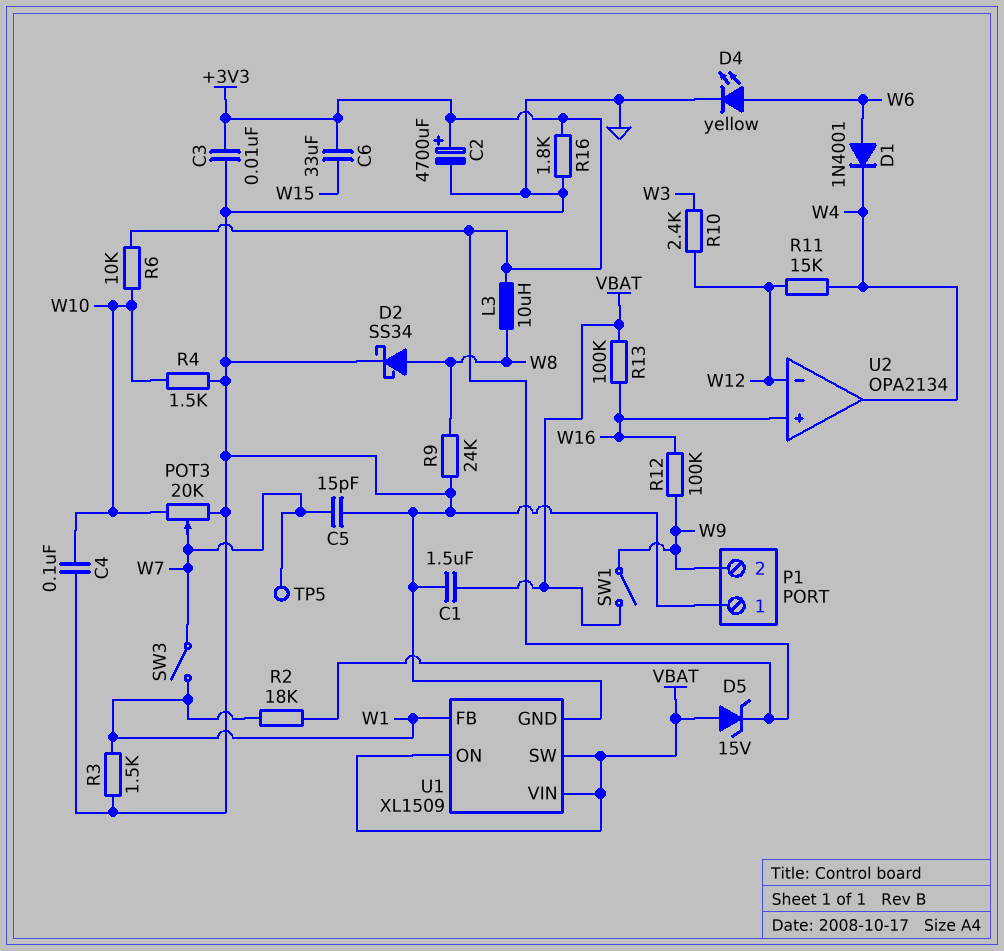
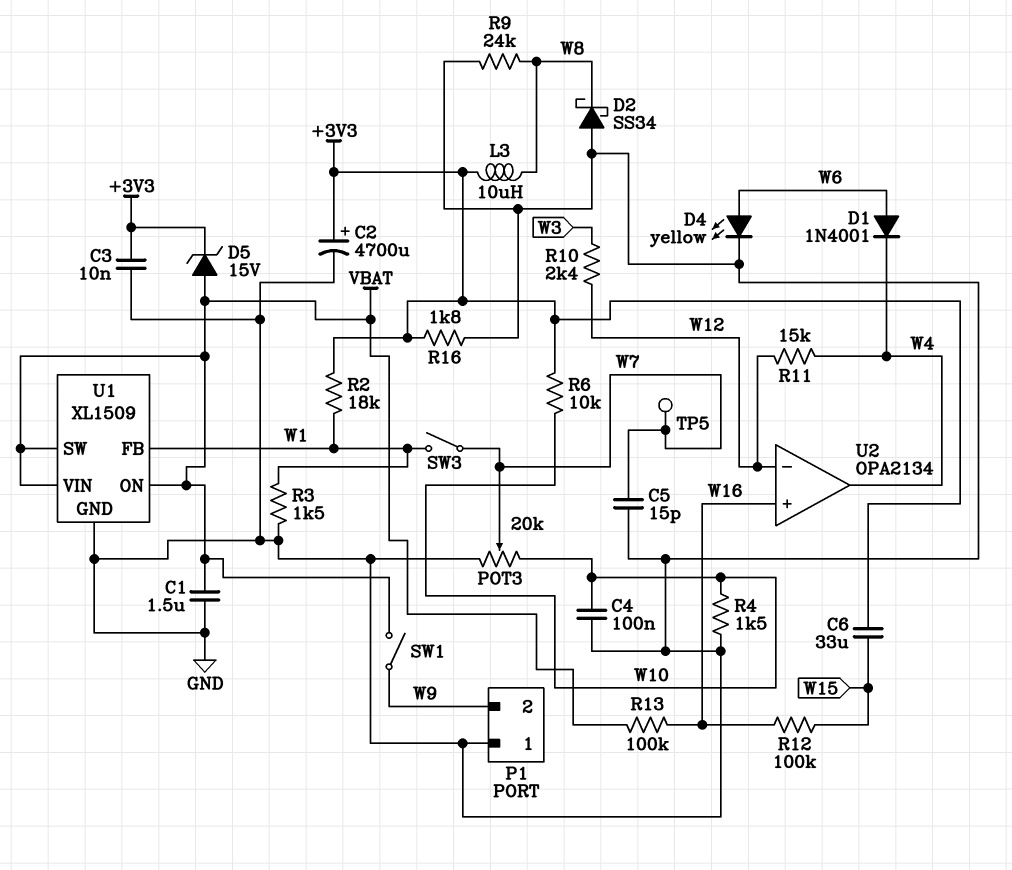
D2: schottky SS34 (A W8, K GND) -> schottky SS34 (A GND, K W8)
R12: 100k (W9, W16) -> 100k (W15, W16)

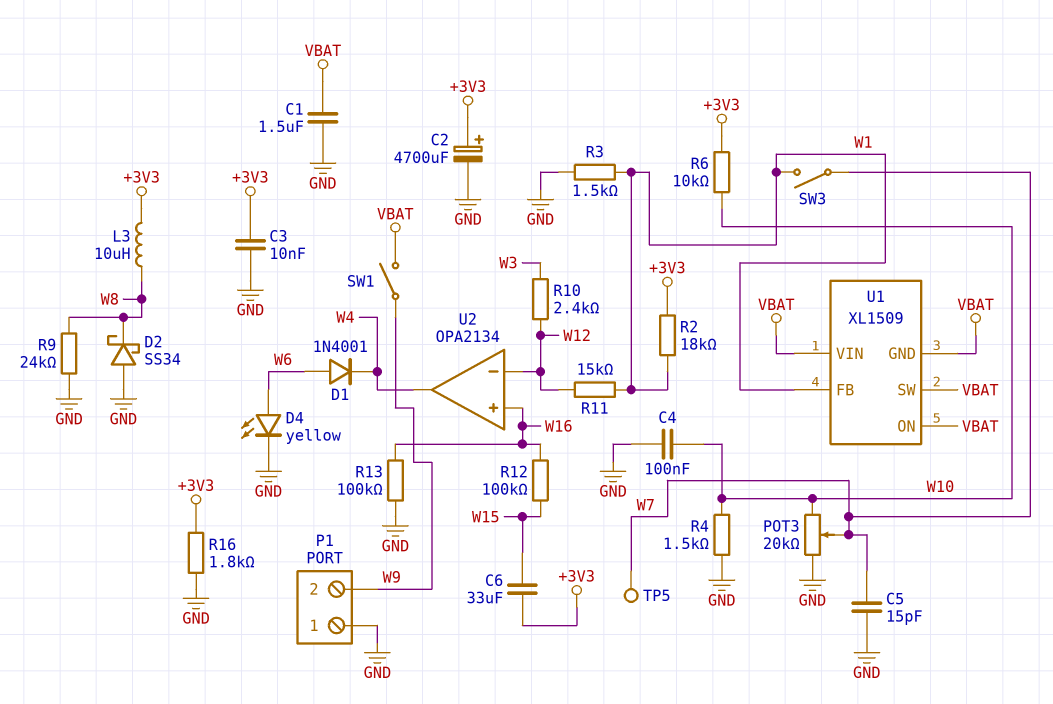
D5: zener 15V (A VBAT, K +3V3) -> none
R11: 15k (W4, W12) -> 15k (W1, W12)
R13: 100k (VBAT, W16) -> 100k (GND, W16)
U1 pin GND: GND -> VBAT

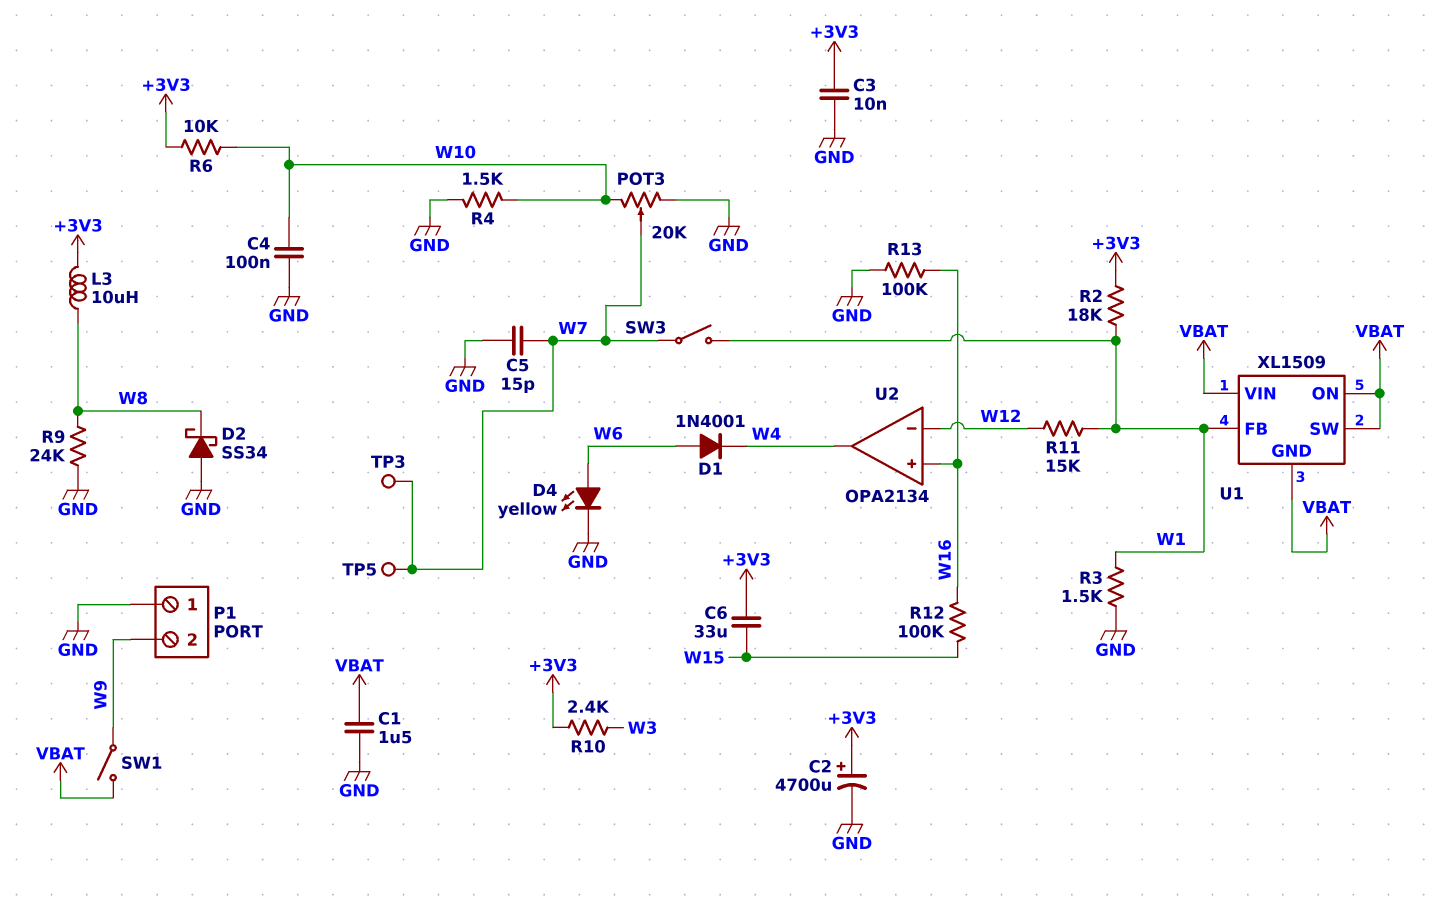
R10: 2.4k (W3, W12) -> 2.4k (+3V3, W3)
R16: 1.8k (+3V3, GND) -> none
TP3: none -> test point (W7)

